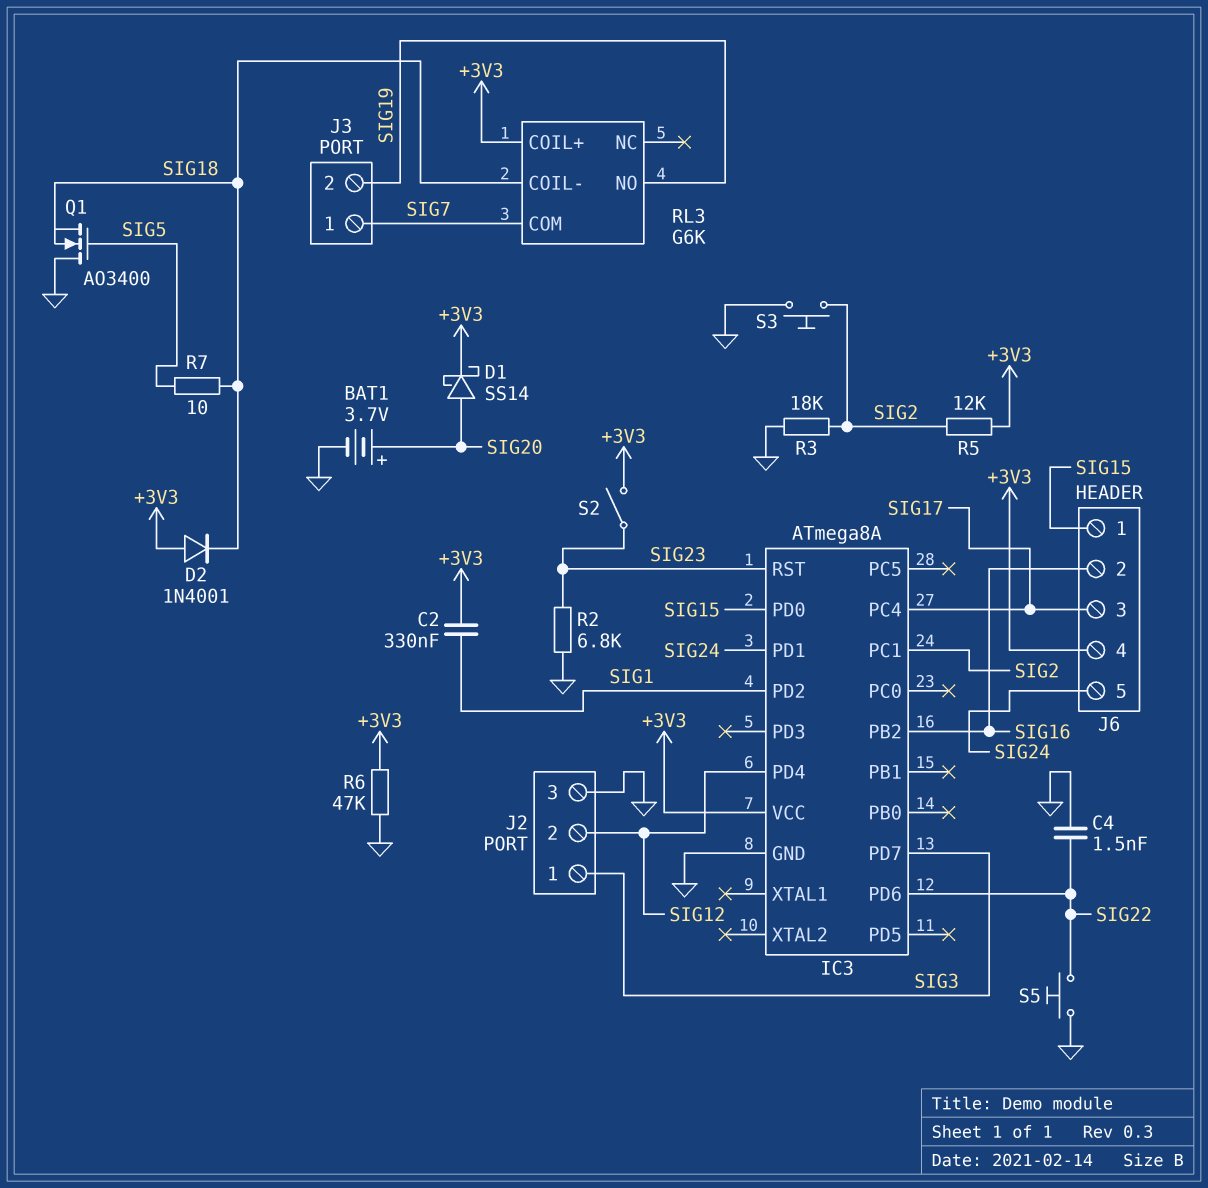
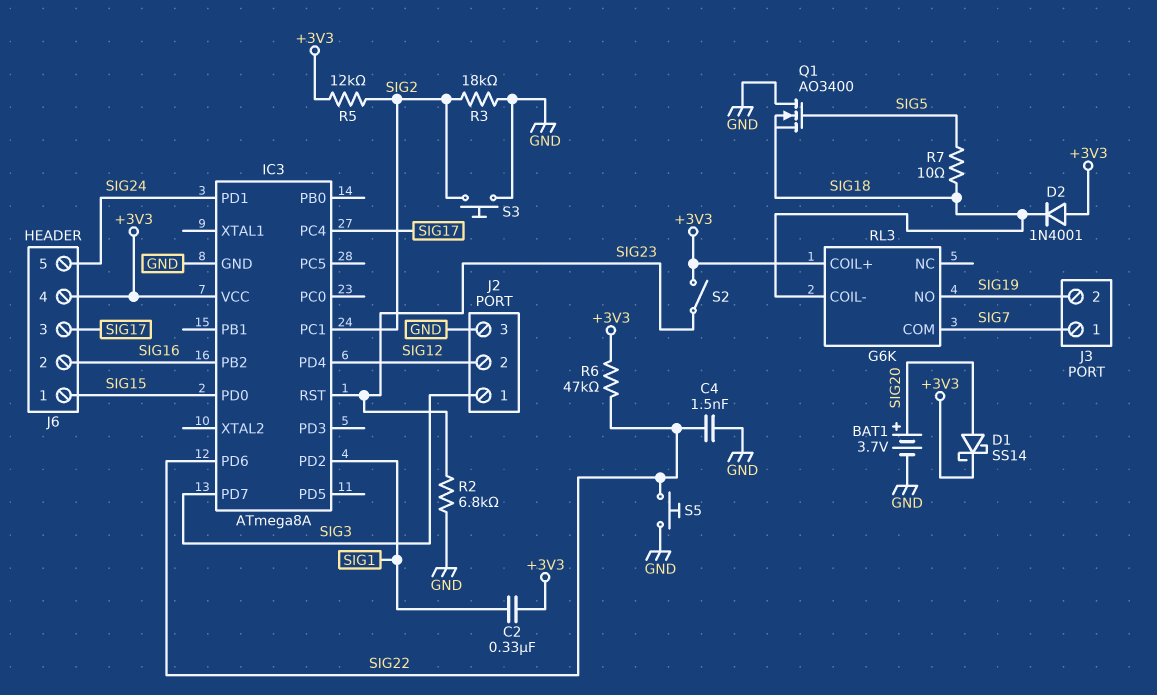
R6: 47k (+3V3, GND) -> 47k (+3V3, SIG22)

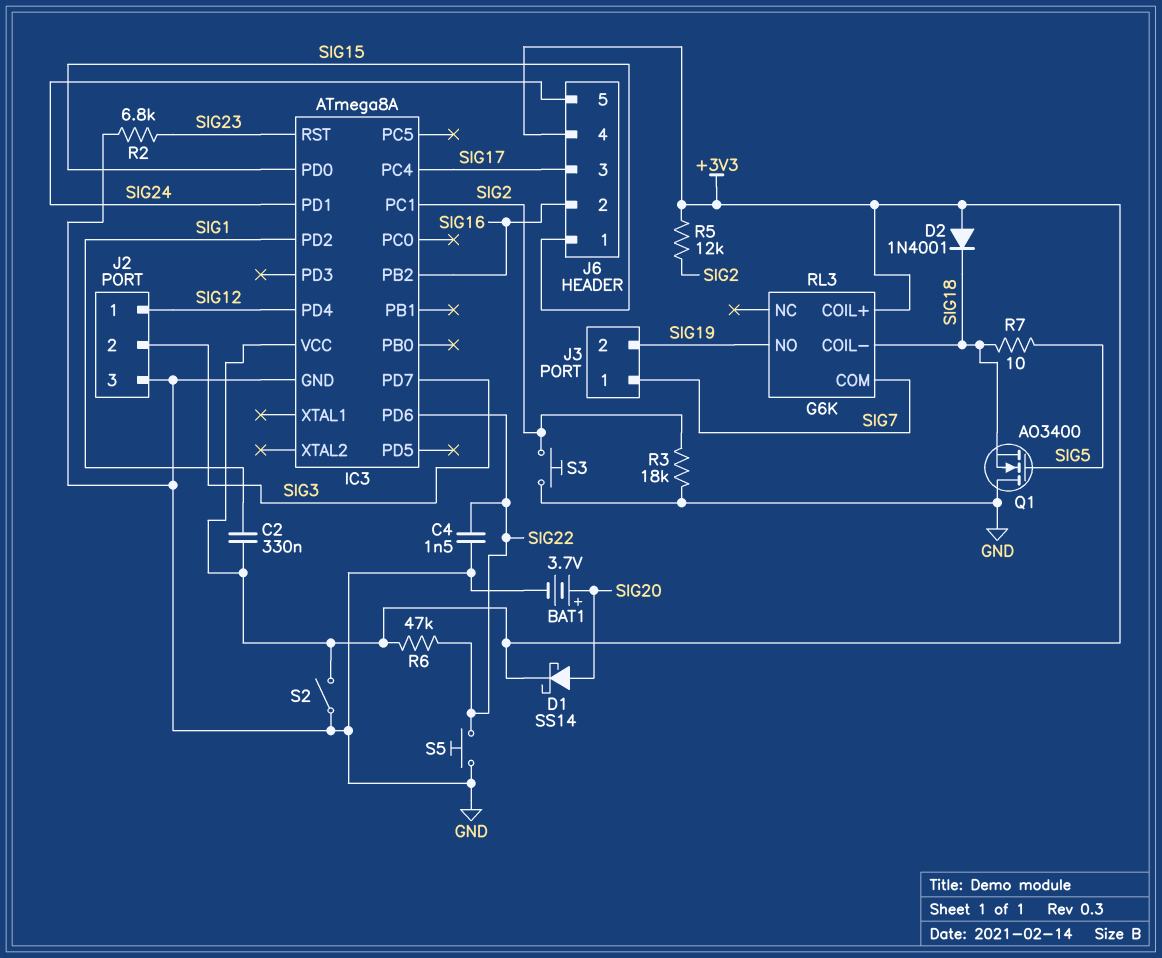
J2 pin 1: SIG3 -> SIG12
J2 pin 2: SIG12 -> SIG3
S2: switch (+3V3, SIG23) -> switch (+3V3, GND)

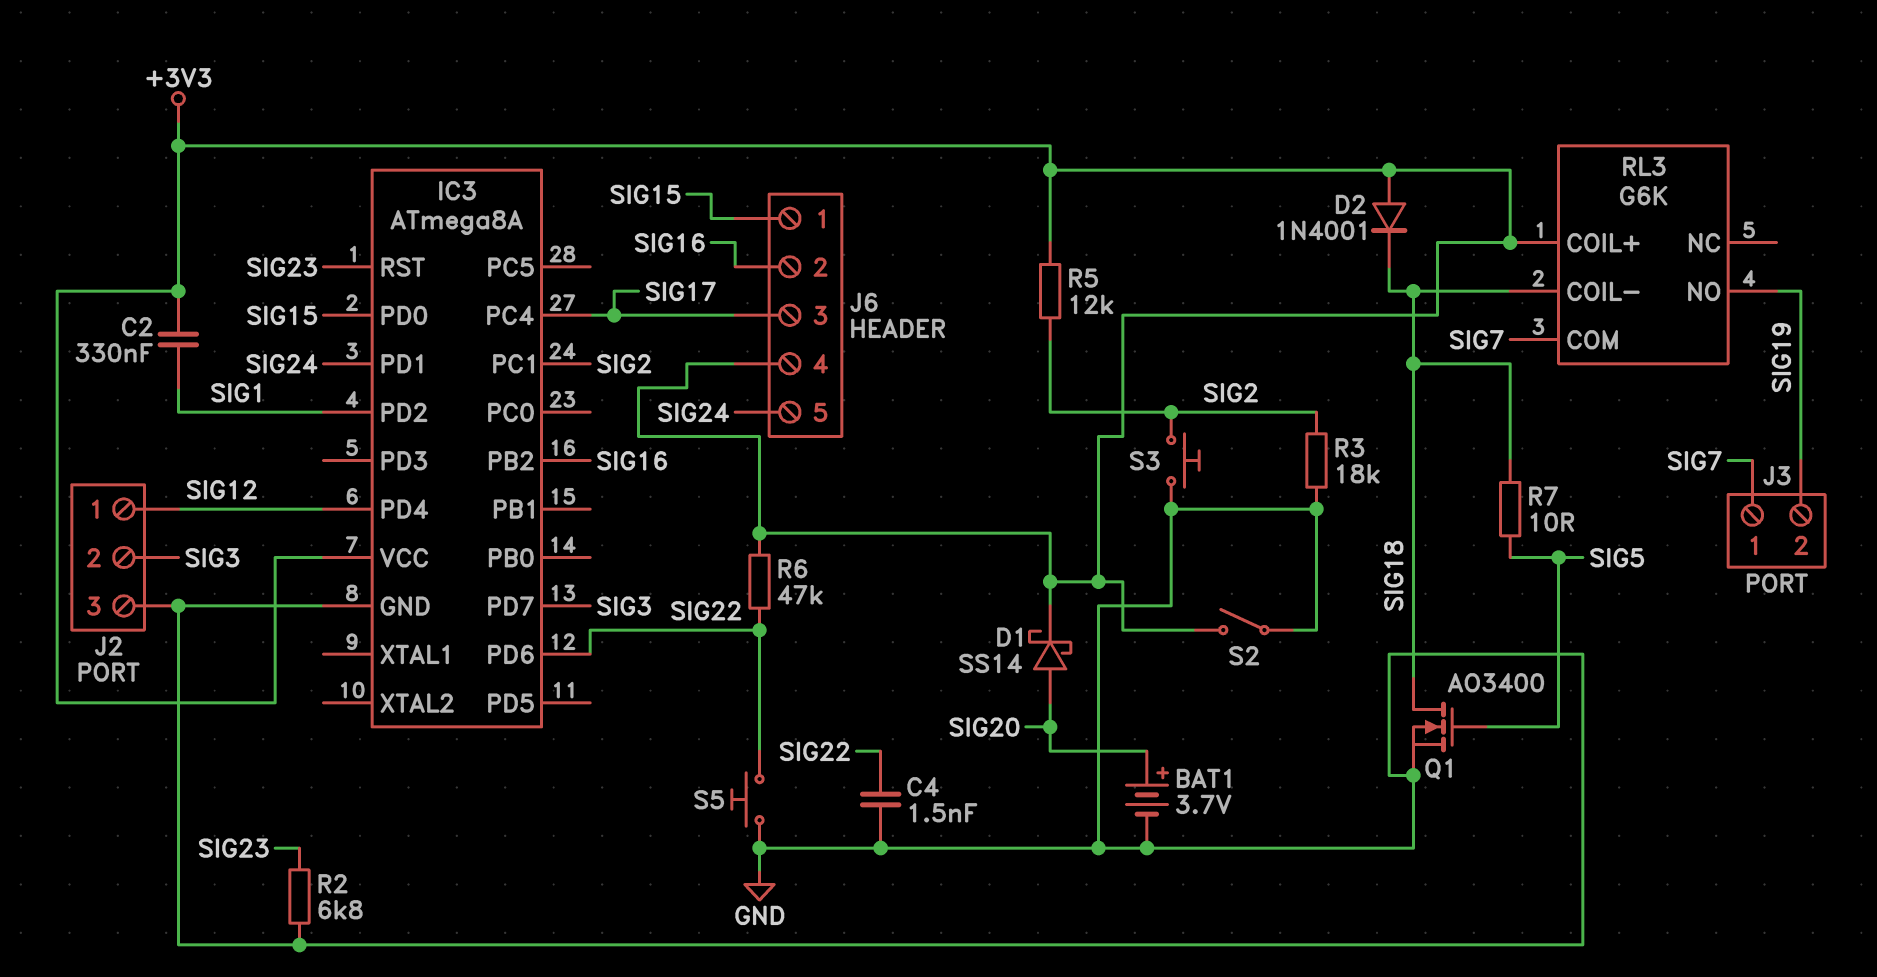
Q1: NMOS AO3400 (G SIG5, D GND, S SIG18) -> NMOS AO3400 (G SIG5, D SIG18, S GND)

